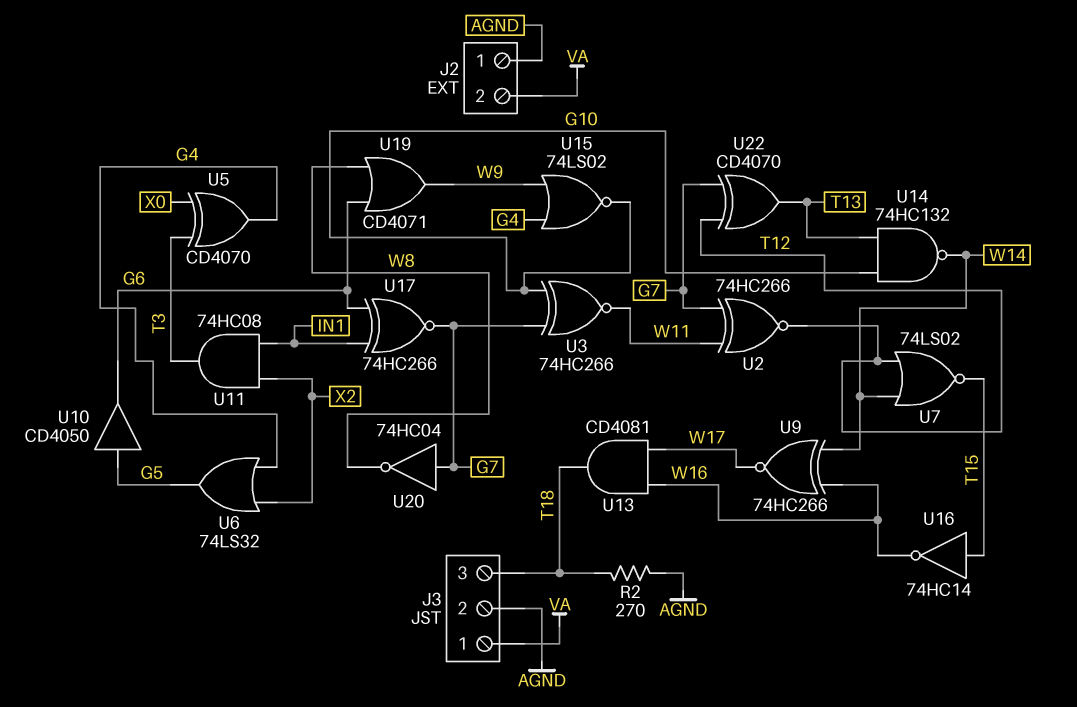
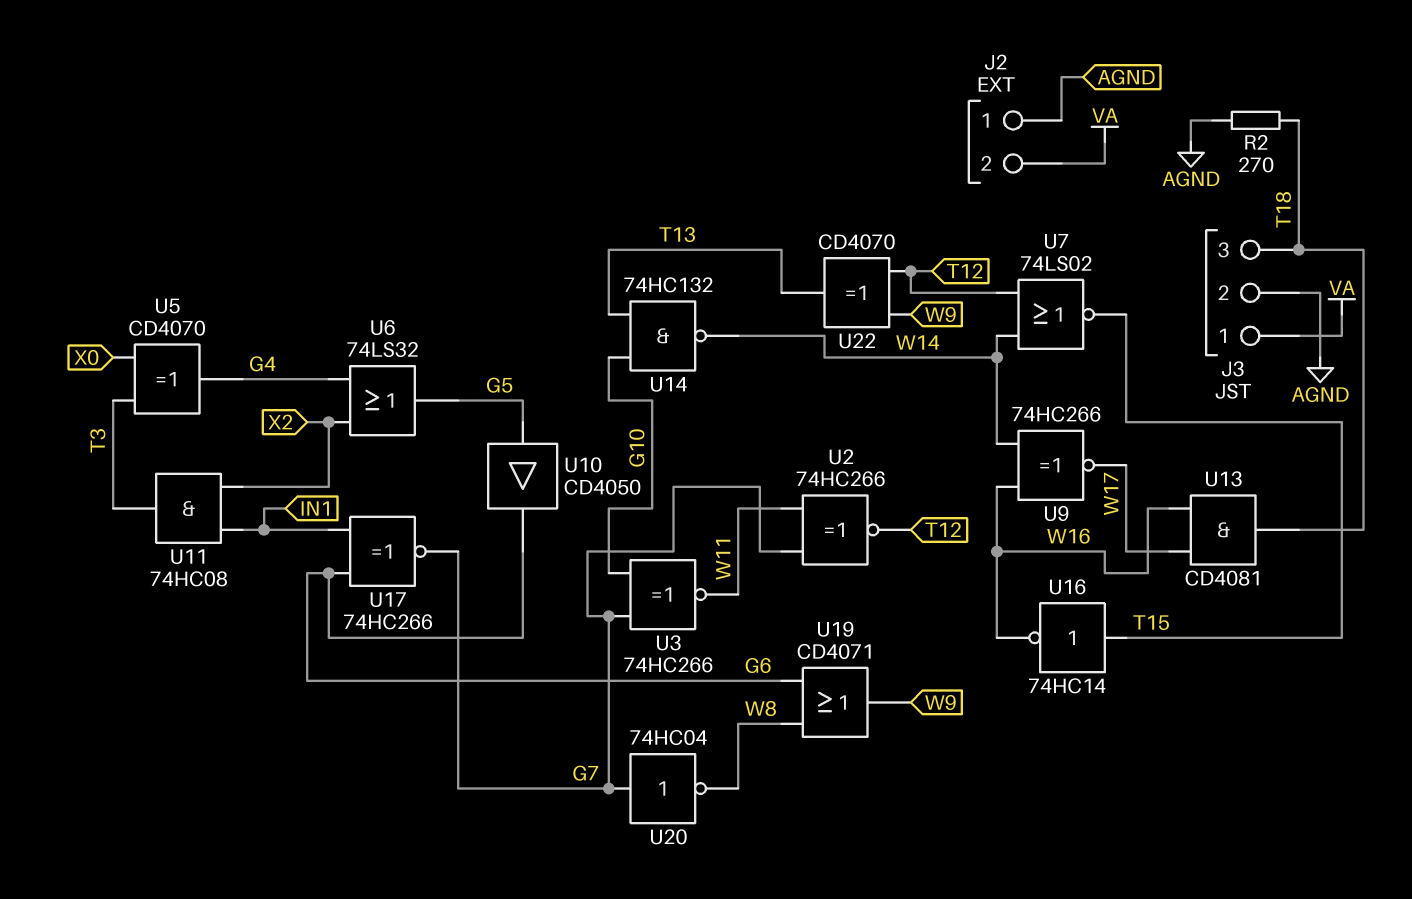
U15: NOR 74LS02 (in G4, in W9, out G10) -> none
U22: XOR CD4070 (in G7, in T12, out T13) -> XOR CD4070 (in T12, in W9, out T13)

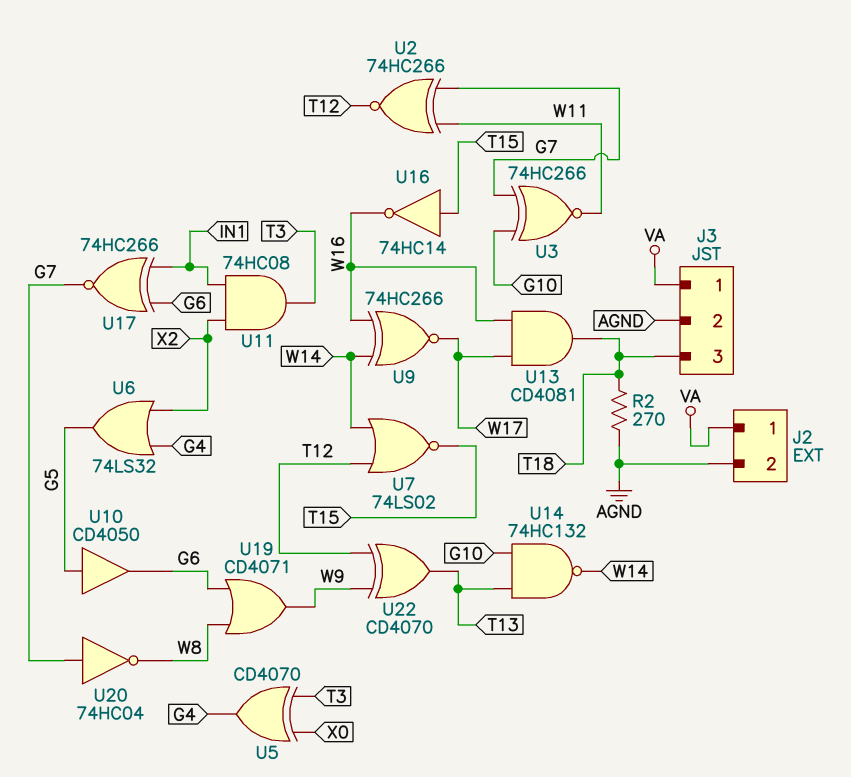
J2 pin 1: AGND -> VA
J2 pin 2: VA -> AGND

